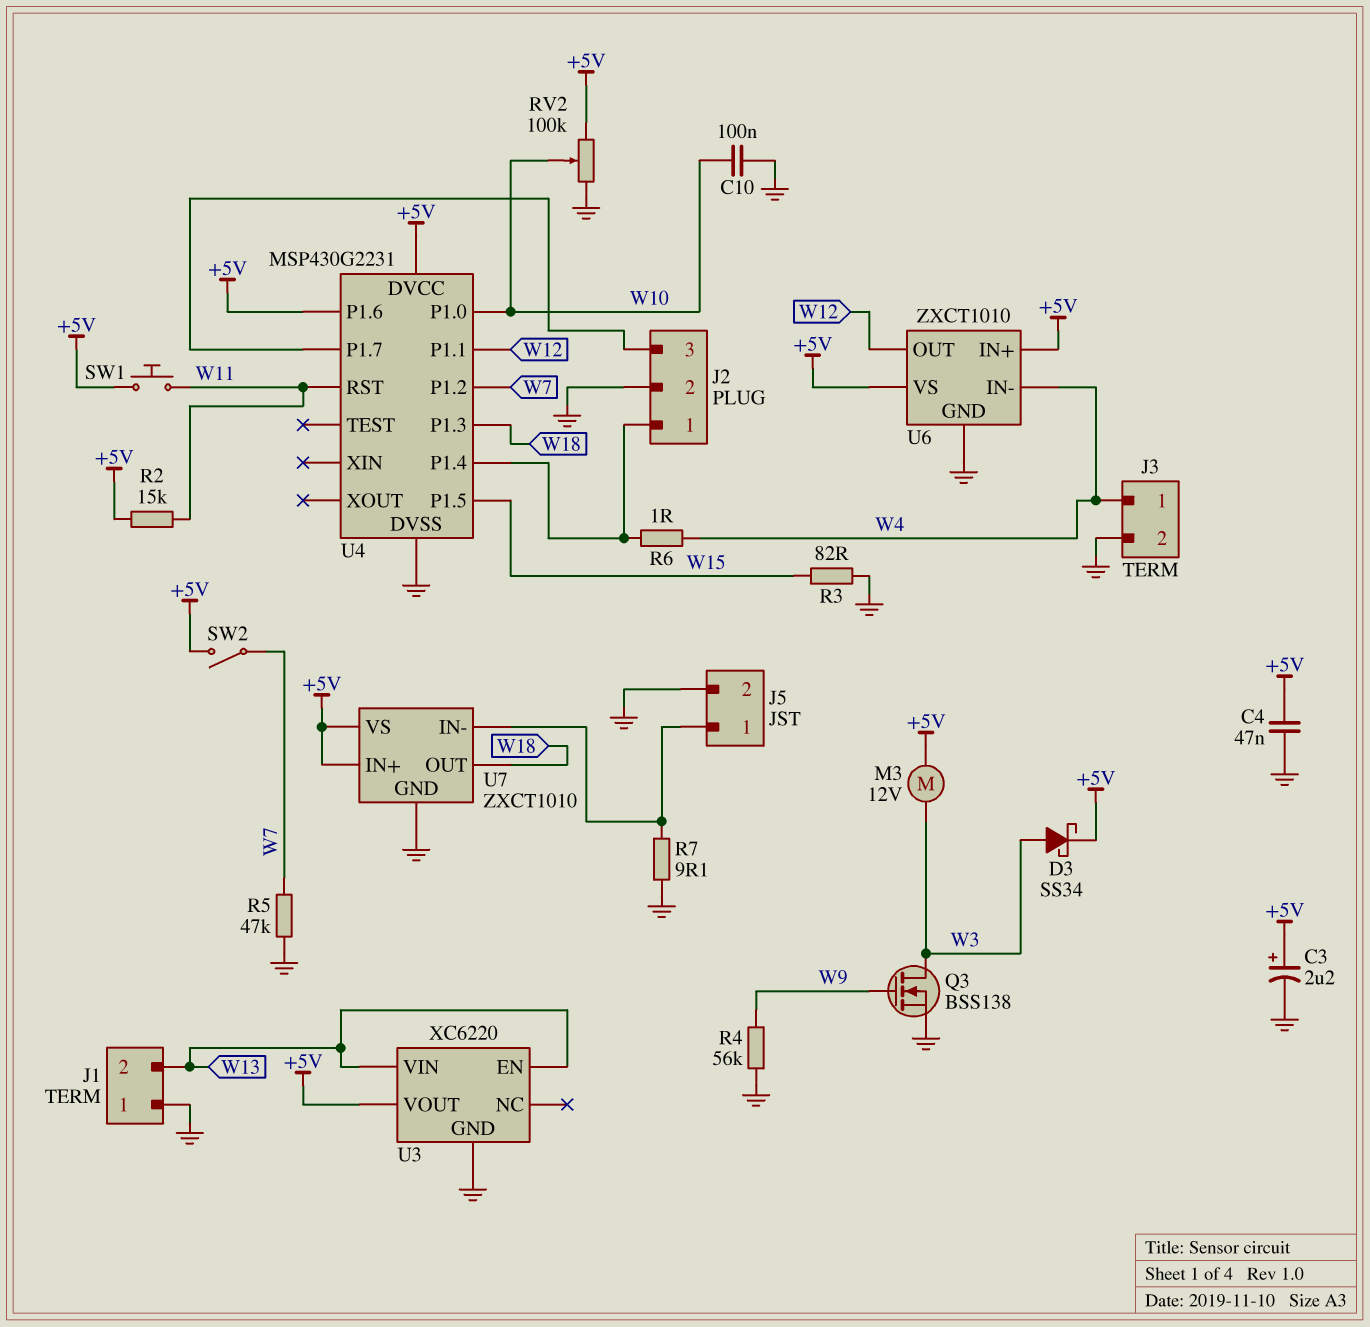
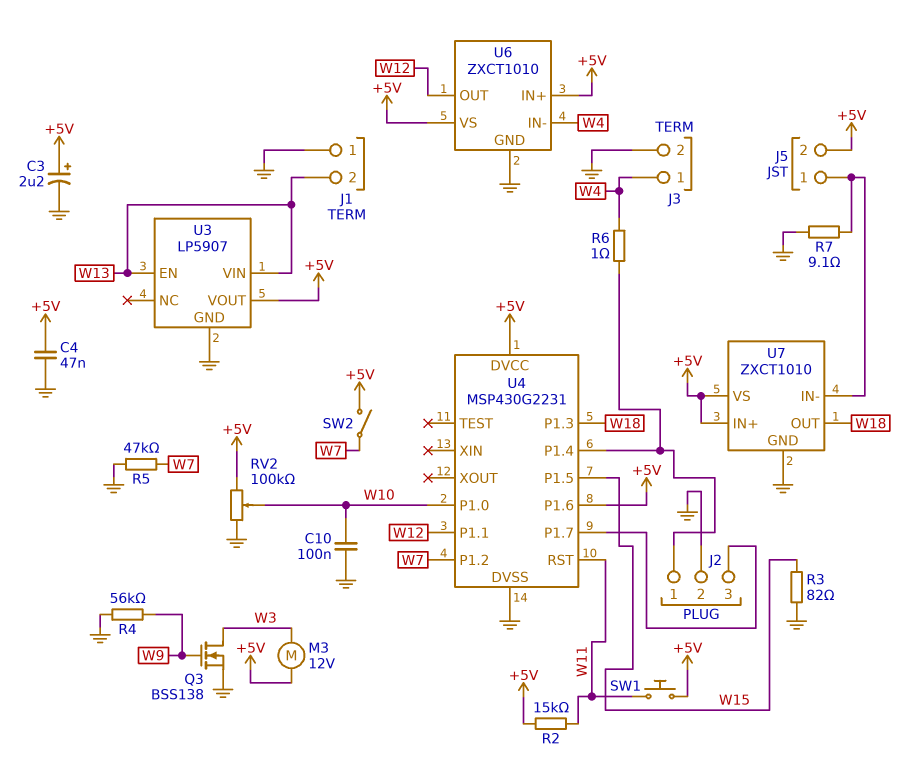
D3: schottky SS34 (A W3, K +5V) -> none
J5 pin 2: GND -> +5V
U3: XC6220 -> LP5907

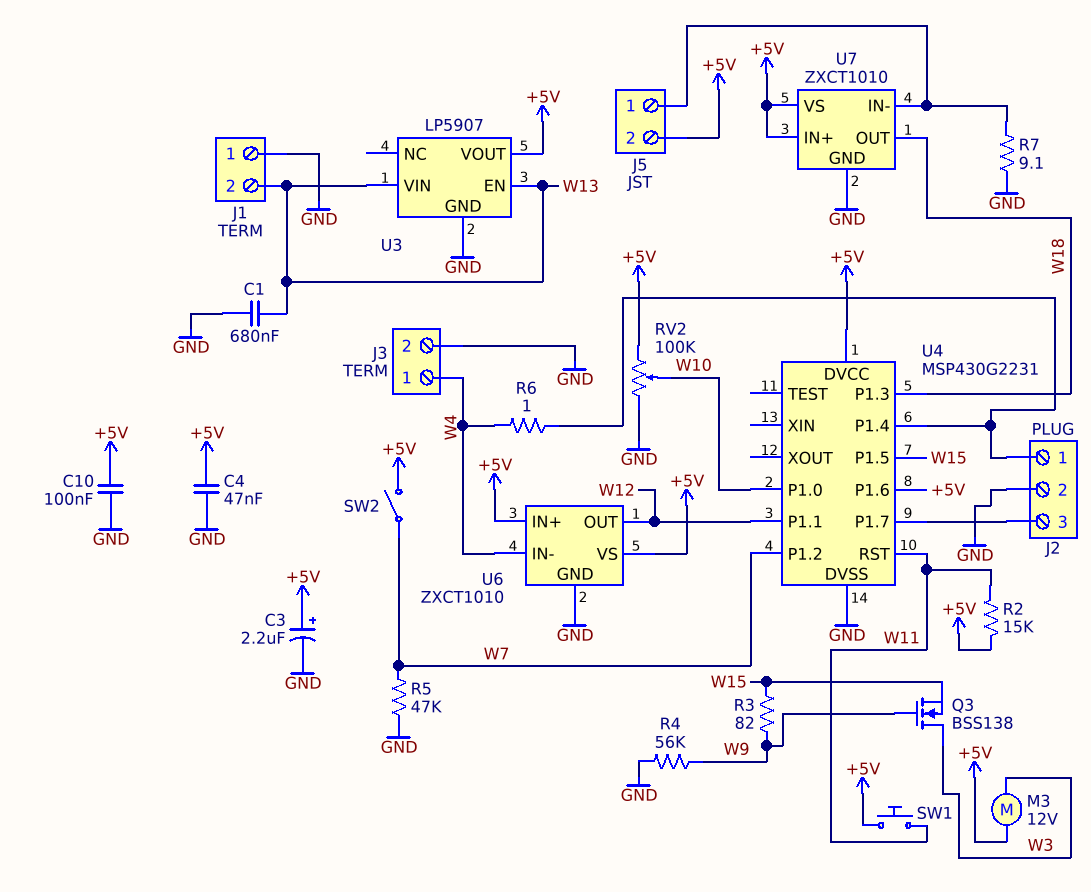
C1: none -> 680nF (GND, W13)
C10: 100nF (GND, W10) -> 100nF (+5V, GND)
Q3: NMOS BSS138 (G W9, D W3, S GND) -> NMOS BSS138 (G W9, D W3, S W15)
R3: 82 (GND, W15) -> 82 (W9, W15)

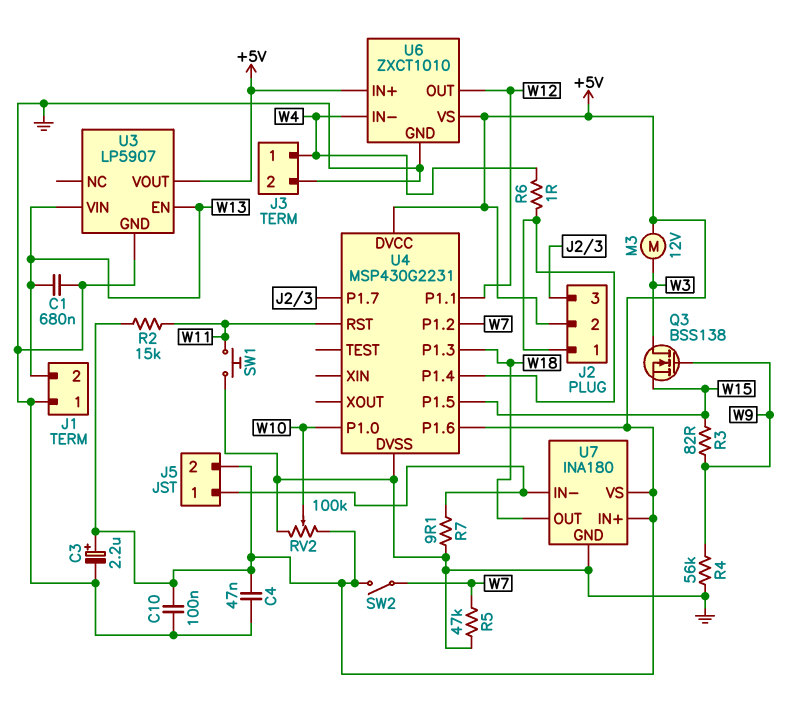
J2 pin 2: GND -> +5V
SW1: button (+5V, W11) -> button (GND, W11)
U7: ZXCT1010 -> INA180

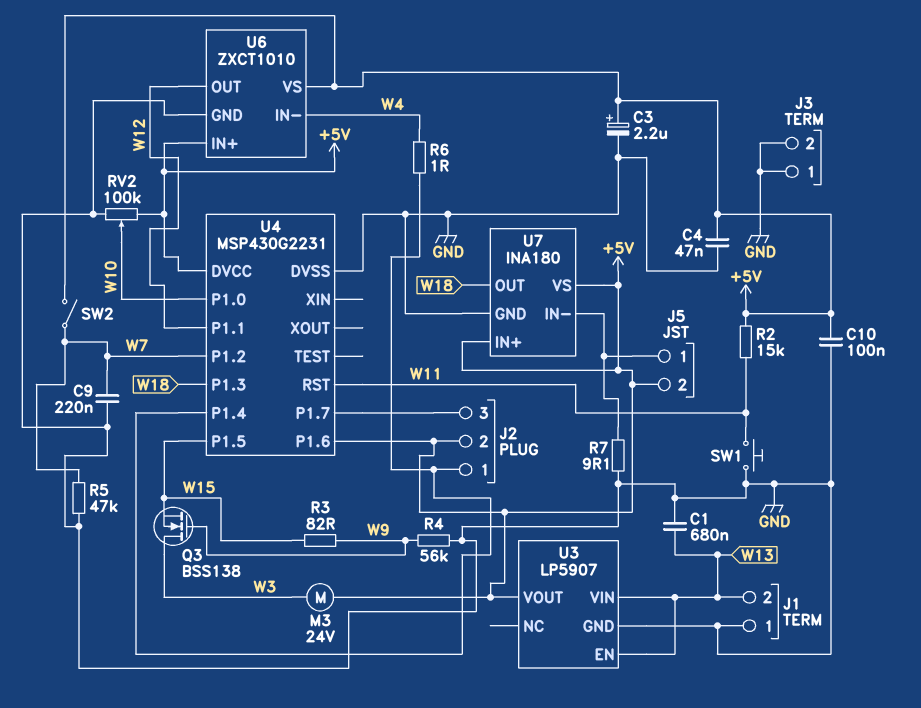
C9: none -> 220nF (GND, W7)
J3 pin 1: W4 -> GND
M3: motor 12V (+5V, W3) -> motor 24V (+5V, W3)

